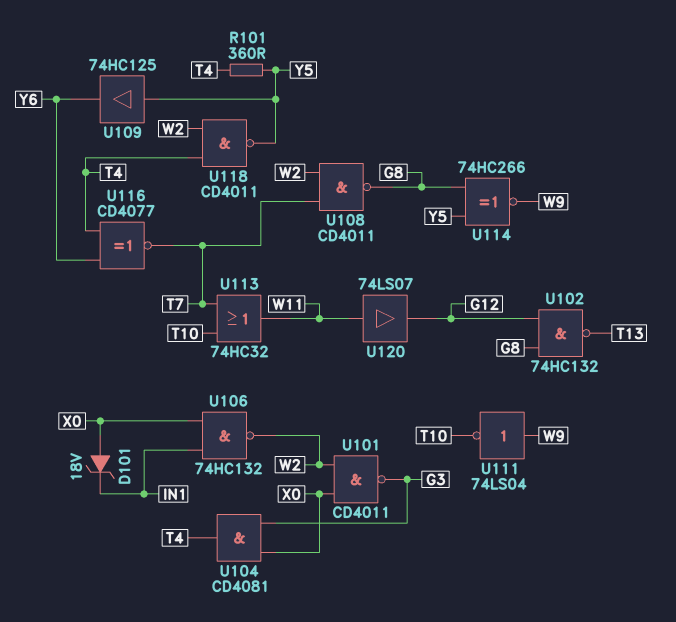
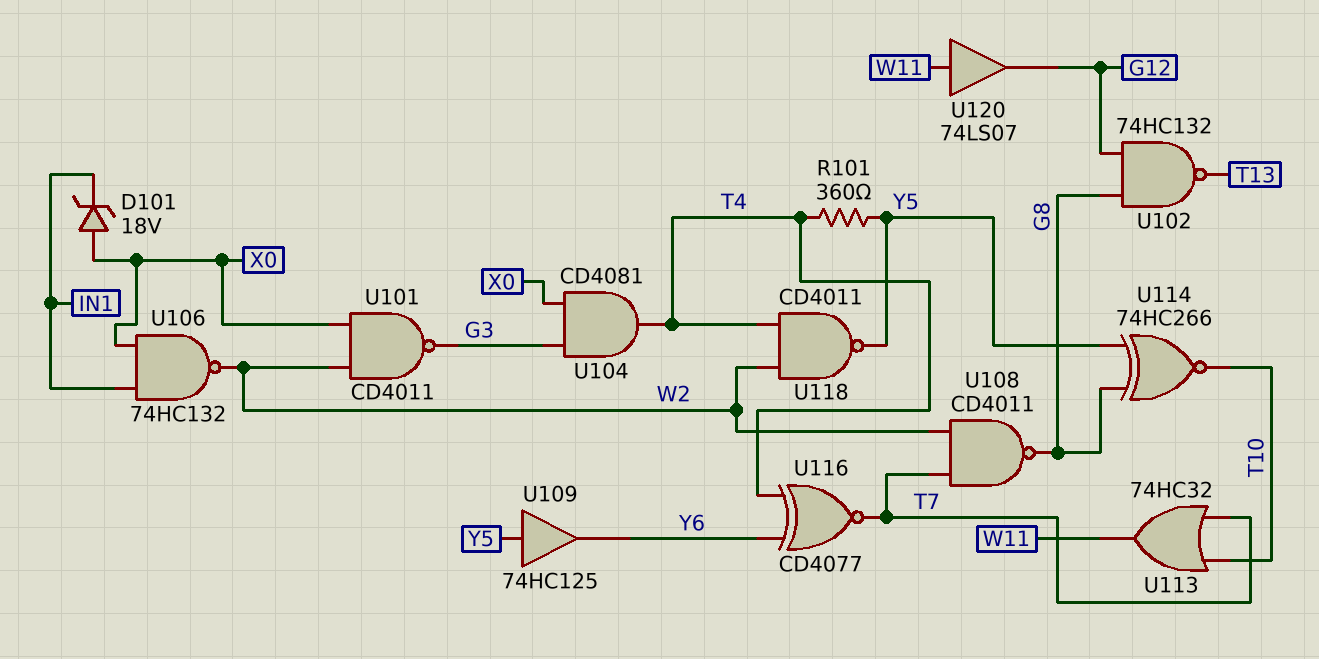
U111: NOT 74LS04 (in W9, out T10) -> none
U114: XNOR 74HC266 (in G8, in Y5, out W9) -> XNOR 74HC266 (in G8, in Y5, out T10)

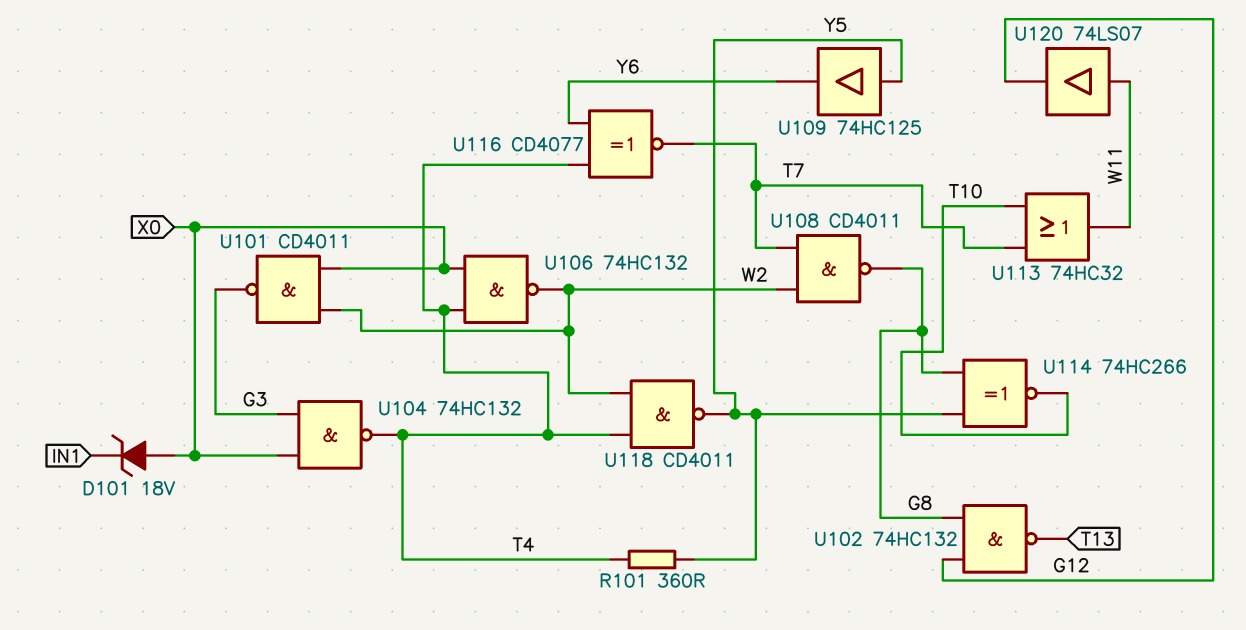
U104: AND CD4081 (in G3, in X0, out T4) -> NAND 74HC132 (in G3, in X0, out T4)
U106: NAND 74HC132 (in IN1, in X0, out W2) -> NAND 74HC132 (in T4, in X0, out W2)

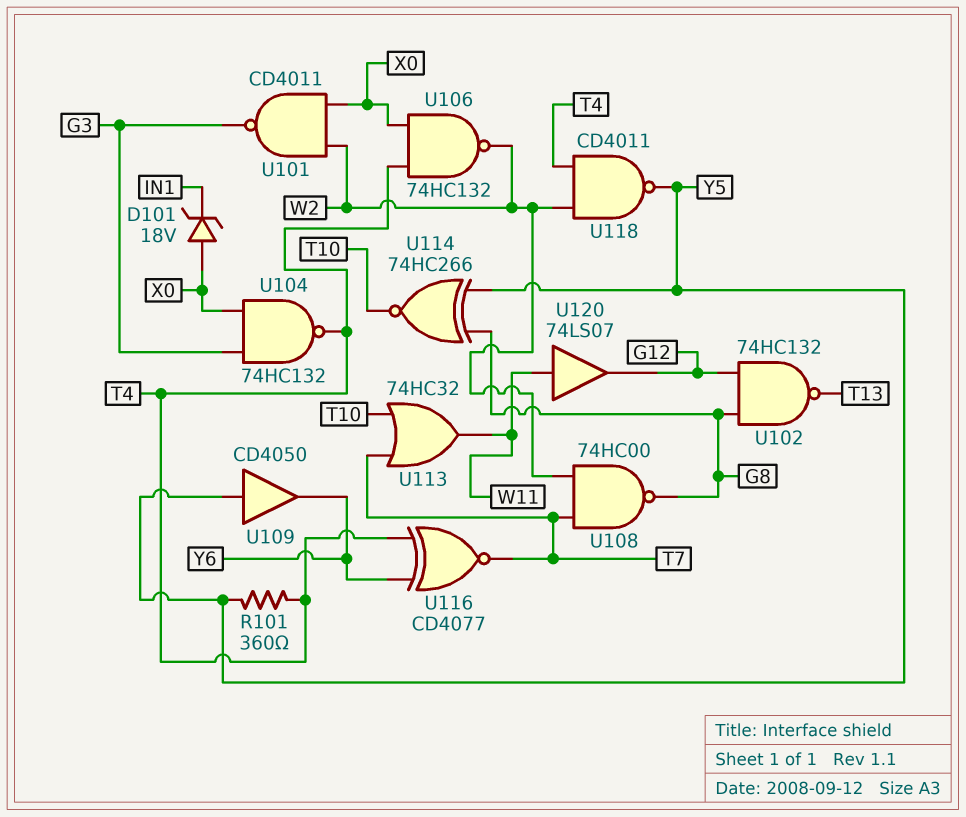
U108: NAND CD4011 (in T7, in W2, out G8) -> NAND 74HC00 (in T7, in W2, out G8)
U109: buffer 74HC125 (in Y5, out Y6) -> buffer CD4050 (in Y5, out Y6)

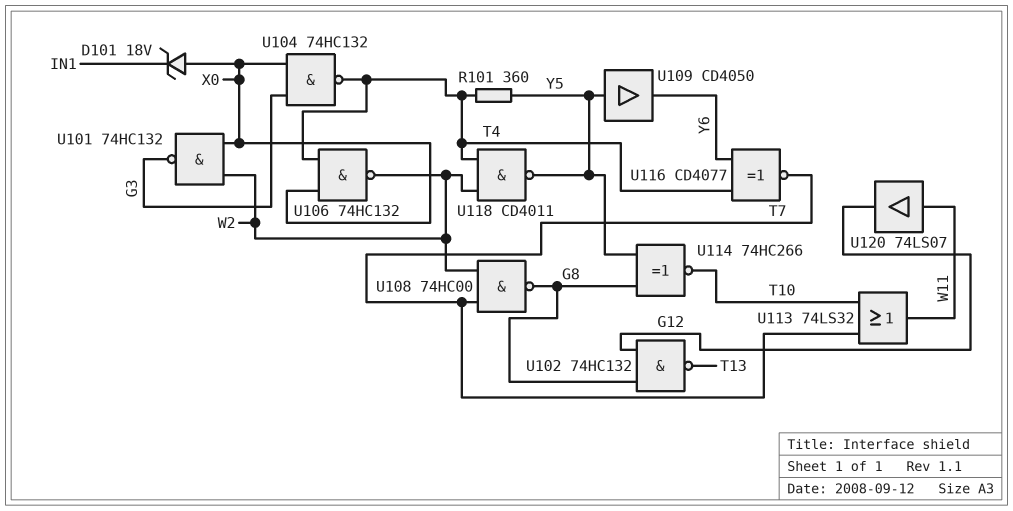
U101: NAND CD4011 (in W2, in X0, out G3) -> NAND 74HC132 (in W2, in X0, out G3)
U113: OR 74HC32 (in T7, in T10, out W11) -> OR 74LS32 (in T7, in T10, out W11)

